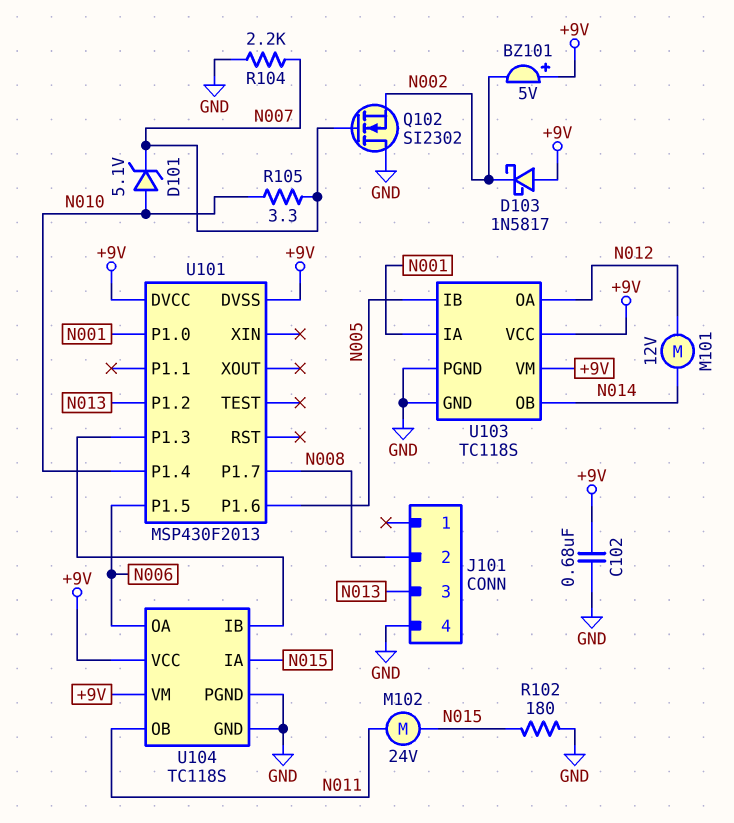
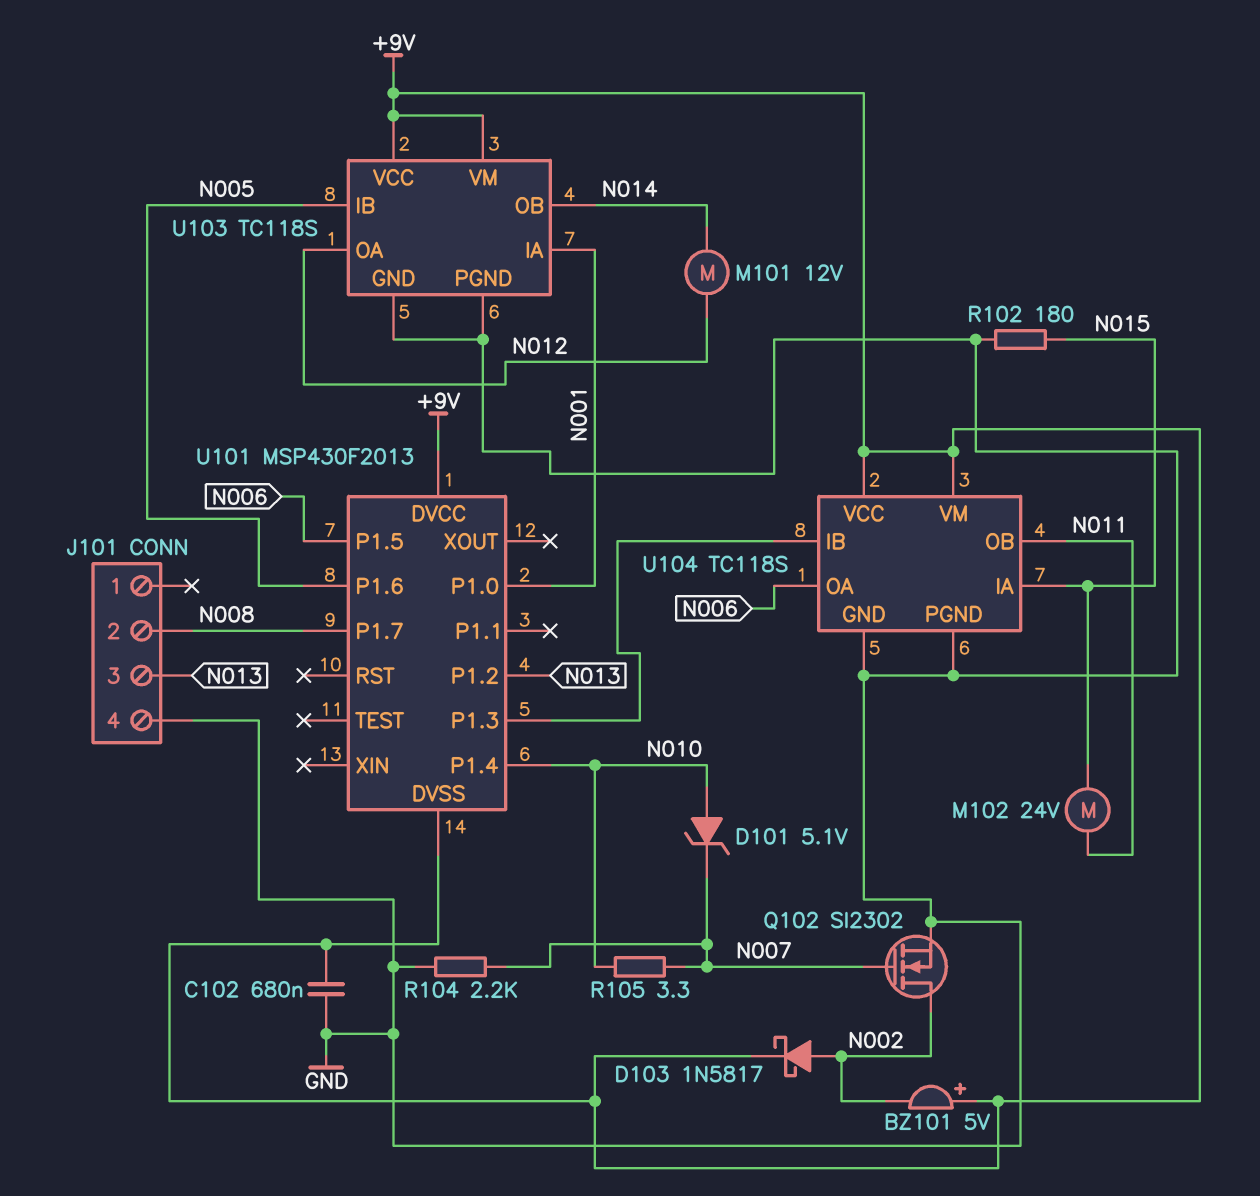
D103: schottky 1N5817 (A +9V, K N002) -> schottky 1N5817 (A N002, K +9V)
Q102: NMOS SI2302 (G N007, D GND, S N002) -> NMOS SI2302 (G N007, D N002, S GND)

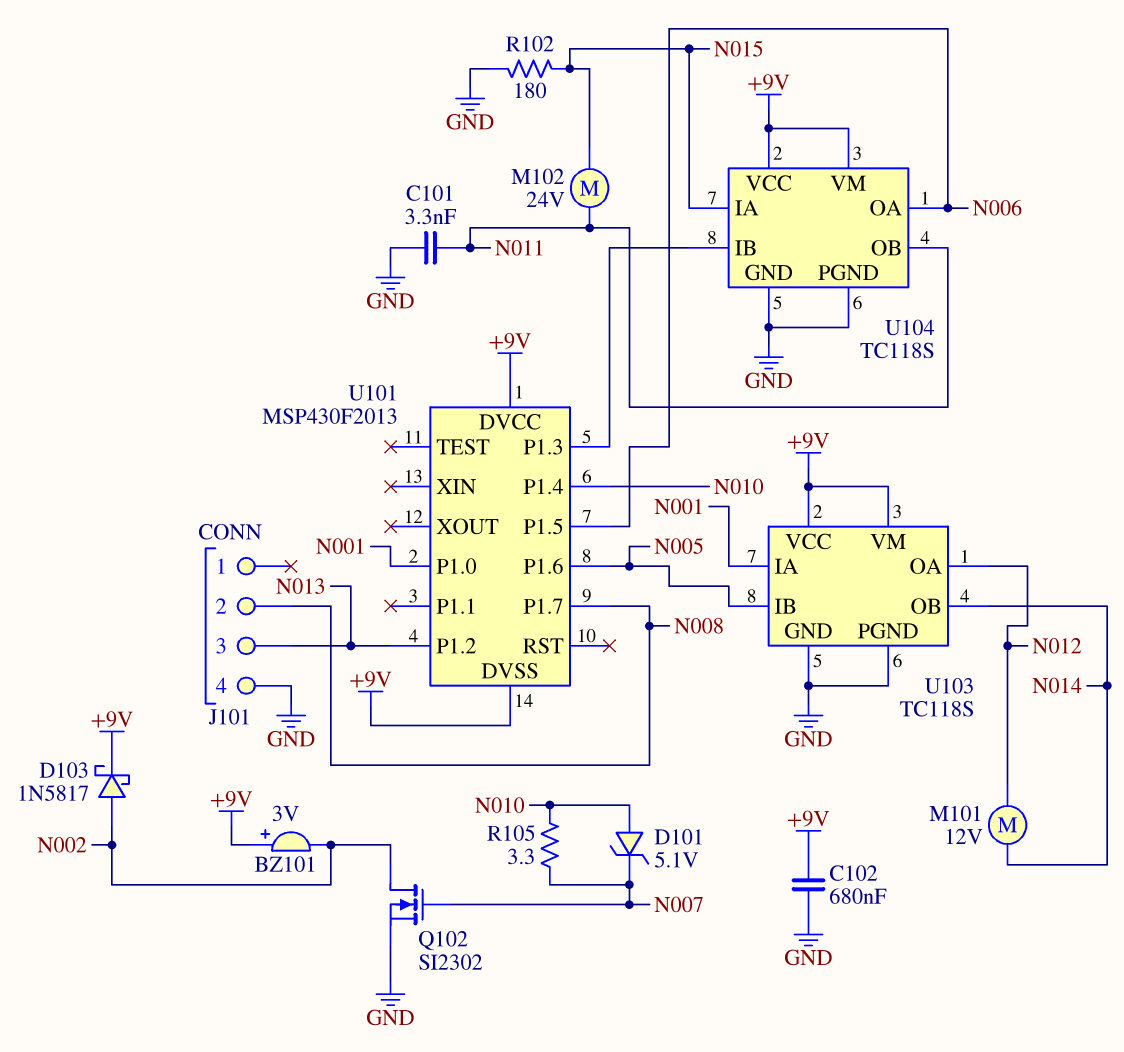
BZ101: buzzer 5V (plus +9V, minus N002) -> buzzer 3V (plus +9V, minus N002)
C101: none -> 3.3nF (GND, N011)
R104: 2.2k (GND, N007) -> none

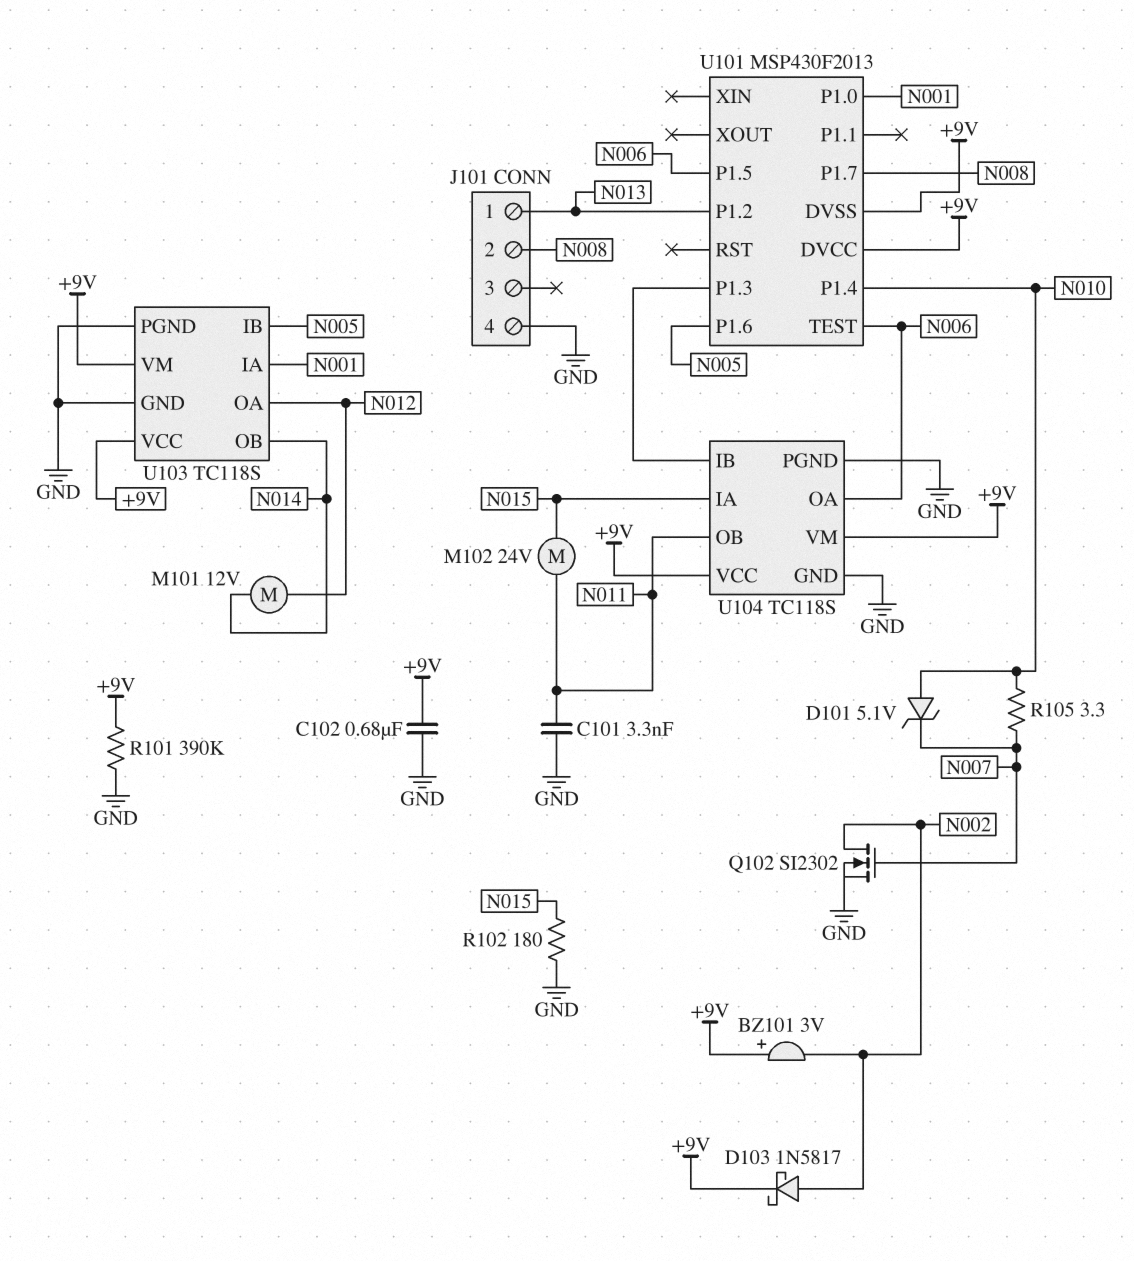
J101 pin 1: none -> N013
J101 pin 3: N013 -> none
R101: none -> 390k (+9V, GND)
U101 pin TEST: none -> N006

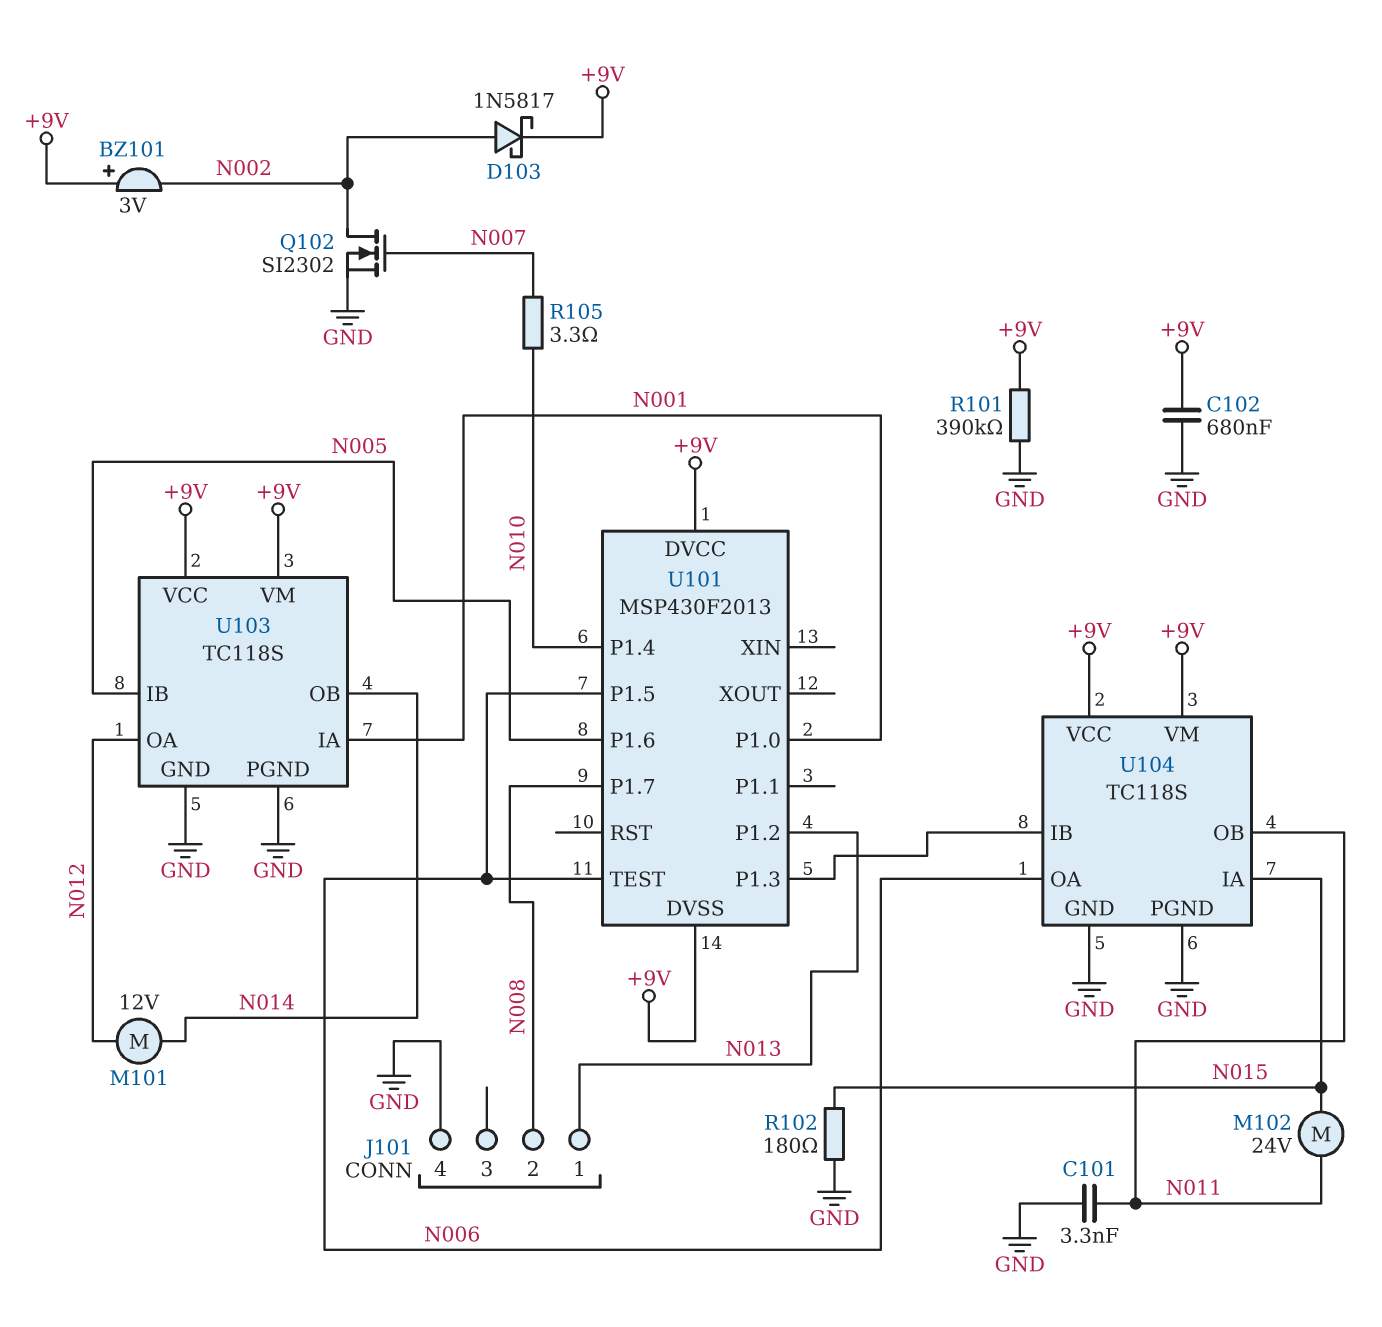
D101: zener 5.1V (A N010, K N007) -> none

